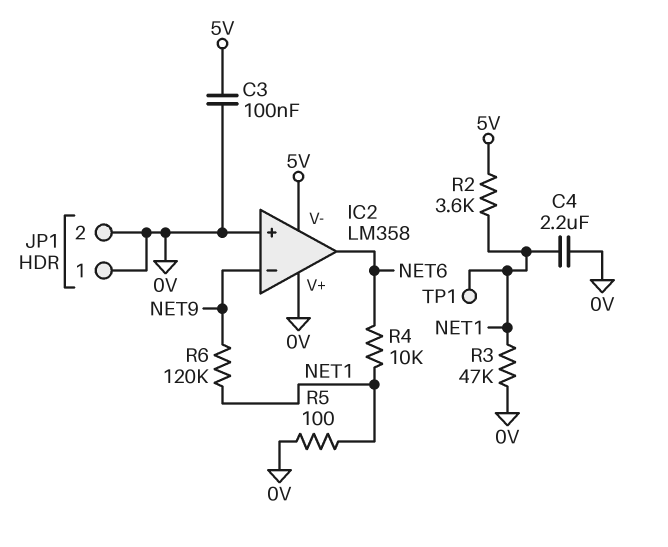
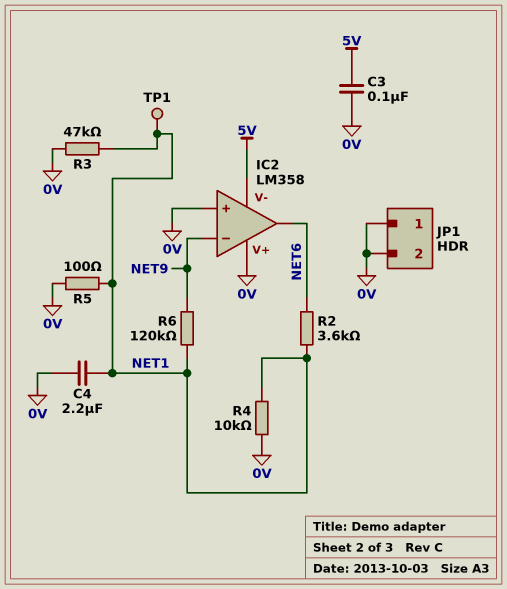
R2: 3.6k (5V, NET1) -> 3.6k (NET1, NET6)
R4: 10k (NET1, NET6) -> 10k (0V, NET1)

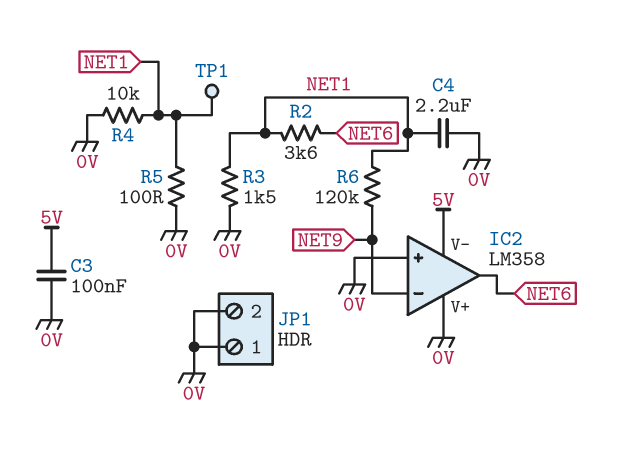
R3: 47k (0V, NET1) -> 1.5k (0V, NET1)

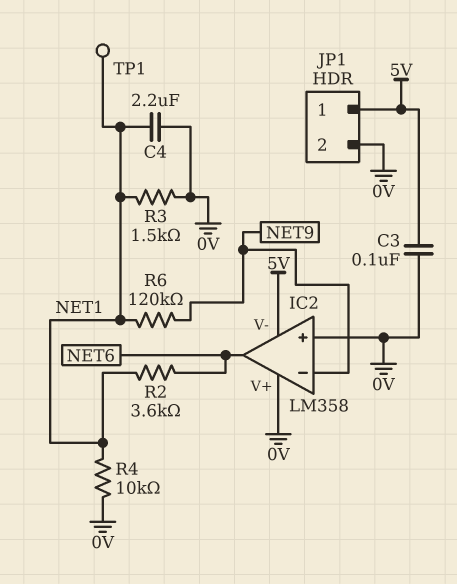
JP1 pin 1: 0V -> 5V
R5: 100 (0V, NET1) -> none

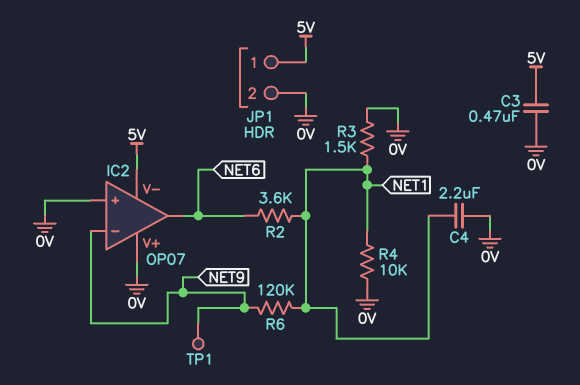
C3: 100nF (0V, 5V) -> 470nF (0V, 5V)
IC2: LM358 -> OP07
TP1: test point (NET1) -> test point (NET9)

